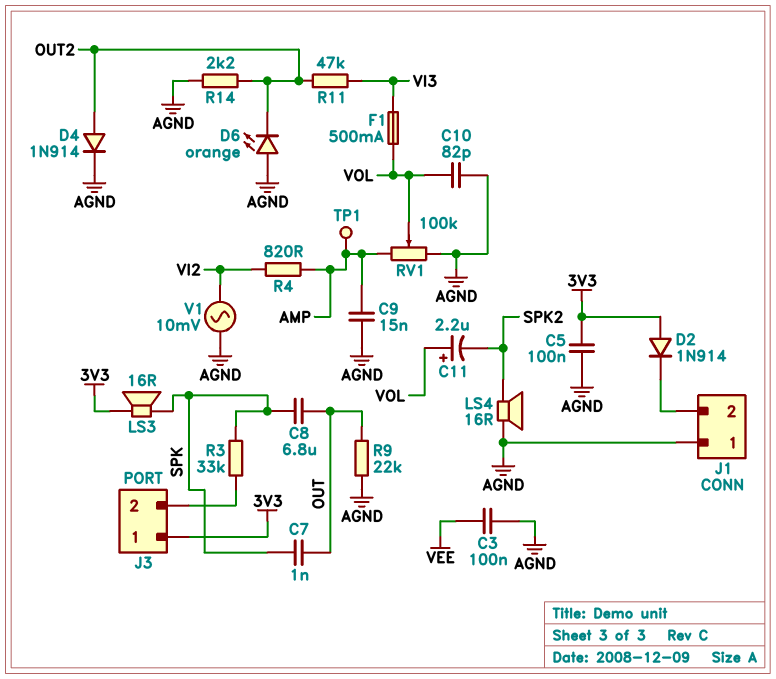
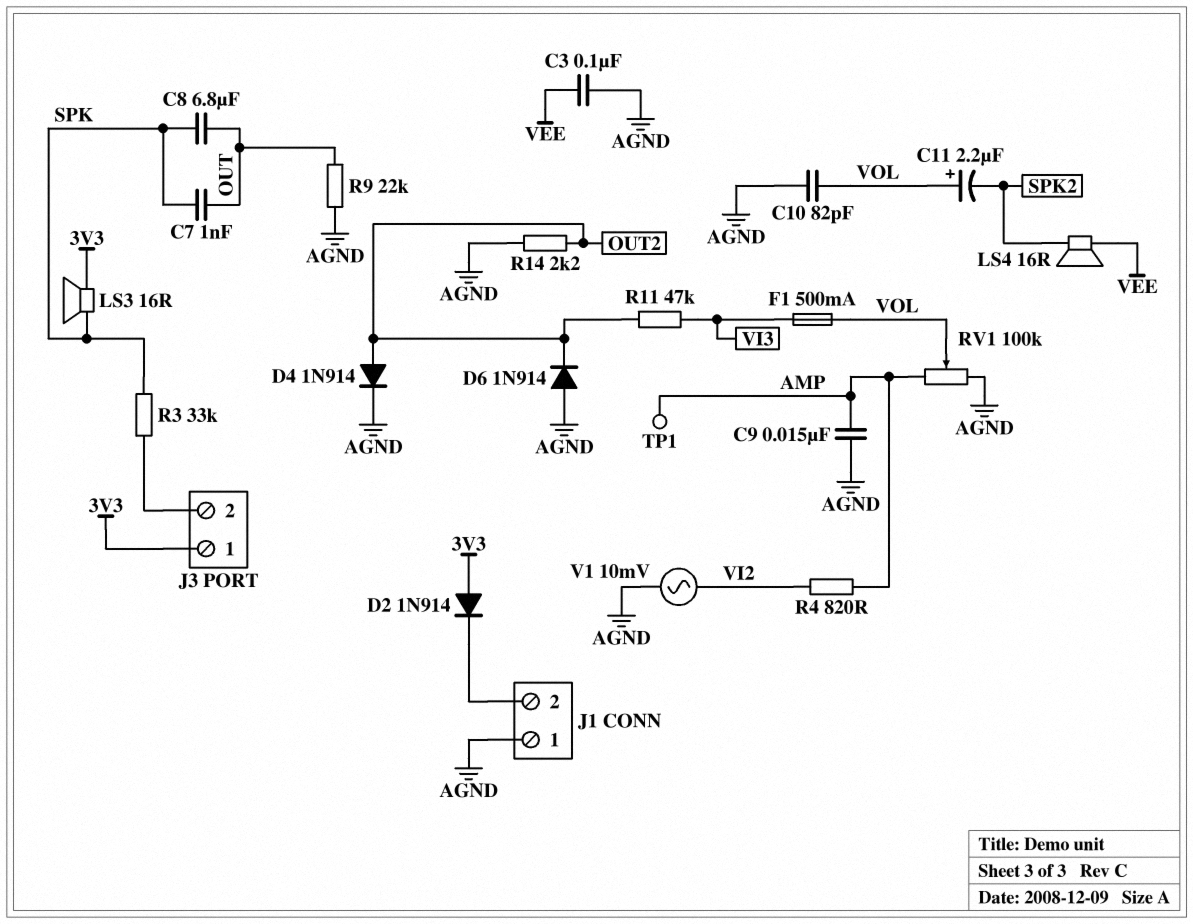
C5: 100nF (3V3, AGND) -> none
D6: LED orange (A AGND, K OUT2) -> diode 1N914 (A AGND, K OUT2)
LS4: speaker 16R (AGND, SPK2) -> speaker 16R (SPK2, VEE)

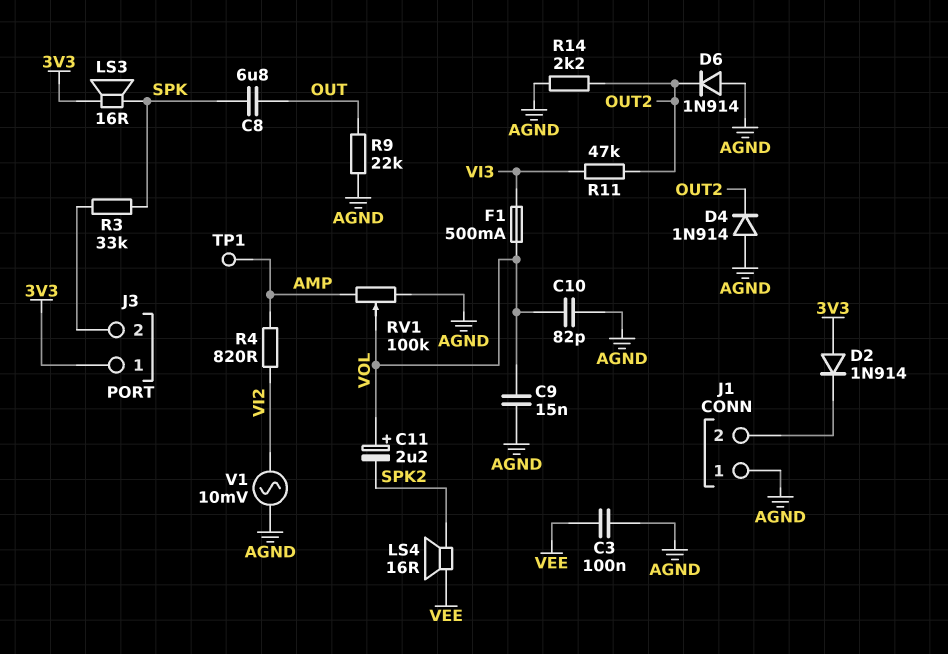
C7: 1nF (OUT, SPK) -> none
C9: 15nF (AGND, AMP) -> 15nF (AGND, VOL)
D4: diode 1N914 (A OUT2, K AGND) -> diode 1N914 (A AGND, K OUT2)

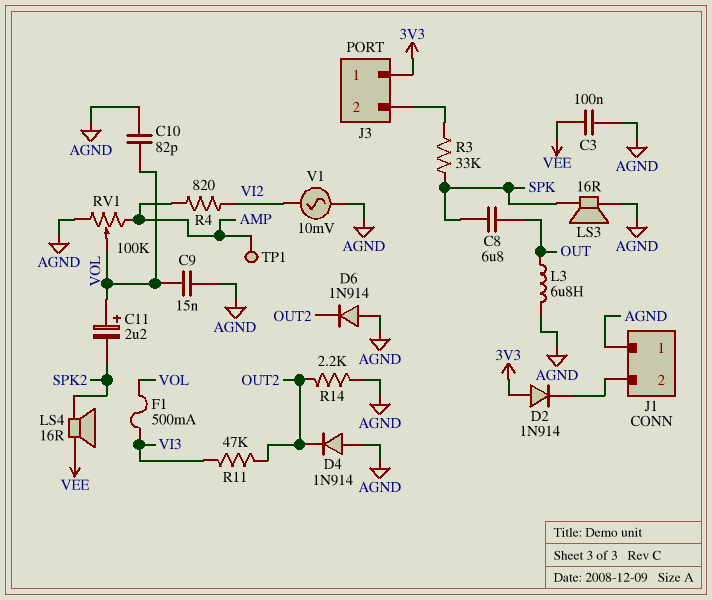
L3: none -> 6.8uH (AGND, OUT)
LS3: speaker 16R (3V3, SPK) -> speaker 16R (AGND, SPK)
R9: 22k (AGND, OUT) -> none

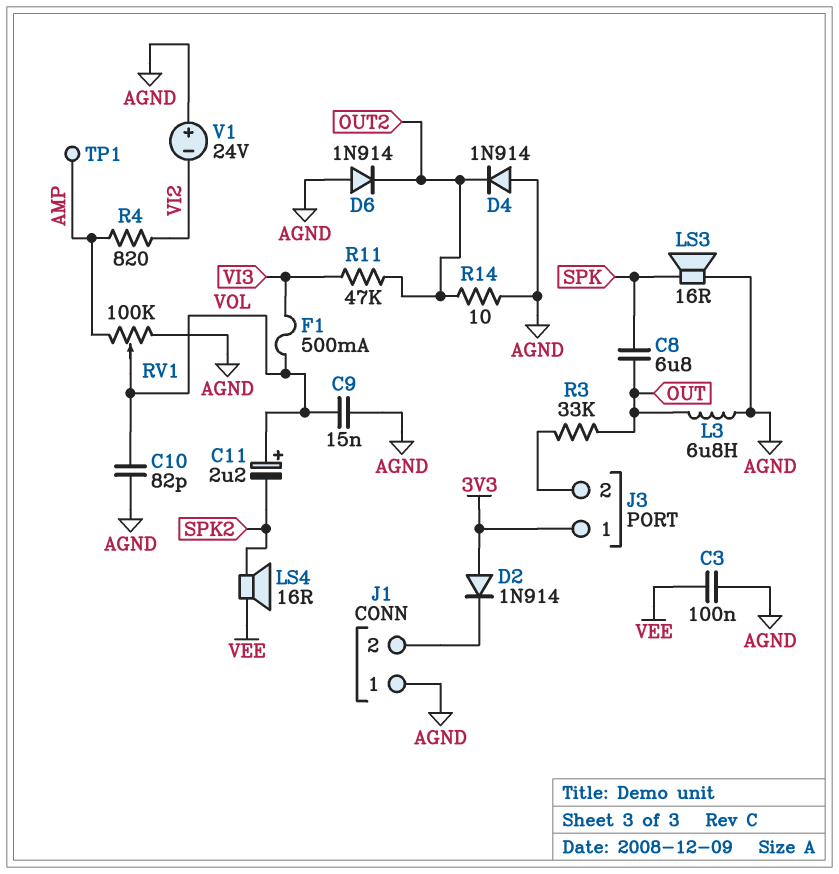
R3: 33k (J3/2, SPK) -> 33k (J3/2, OUT)
R14: 2.2k (AGND, OUT2) -> 10 (AGND, OUT2)
V1: AC 10mV (AGND, VI2) -> 24V (plus AGND, minus VI2)

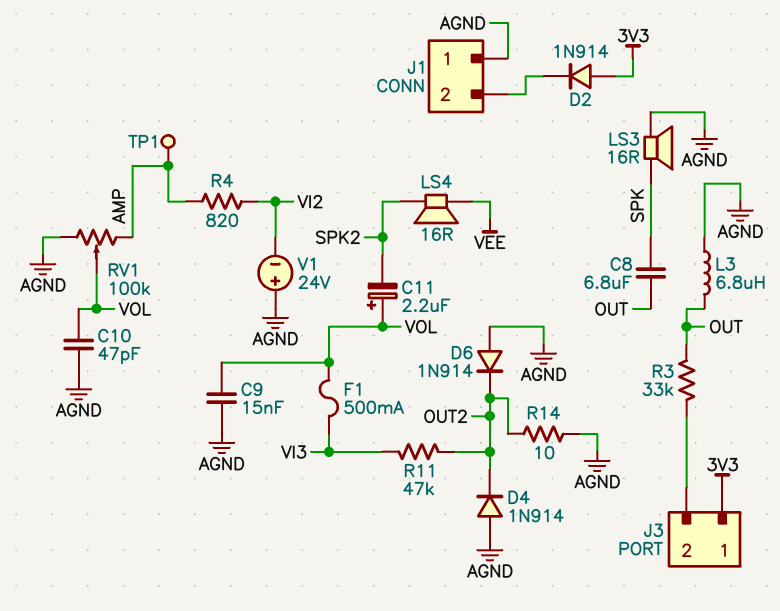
C3: 100nF (AGND, VEE) -> none
C10: 82pF (AGND, VOL) -> 47pF (AGND, VOL)

